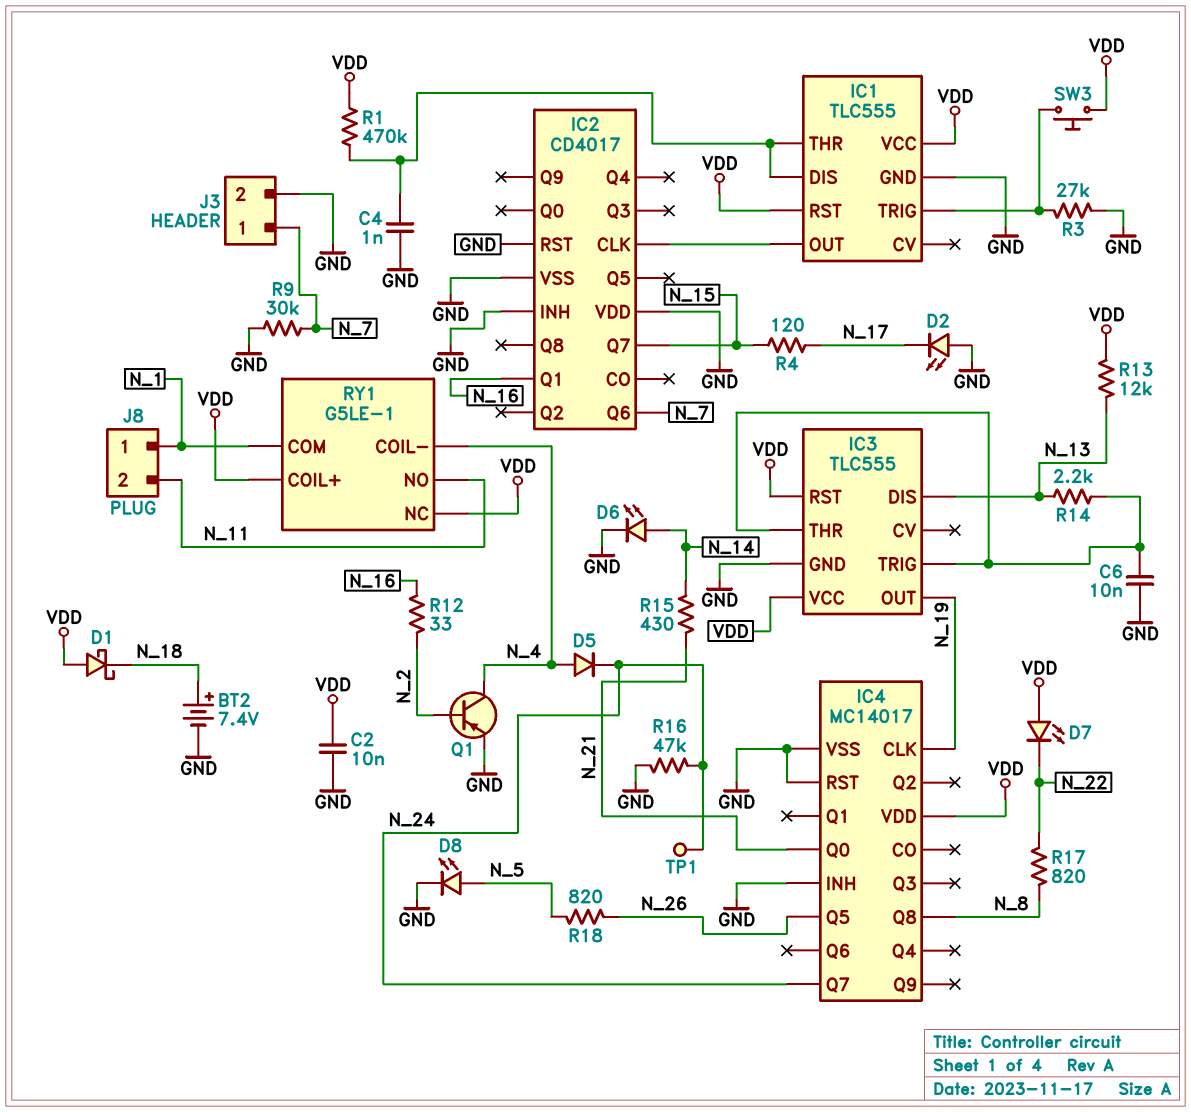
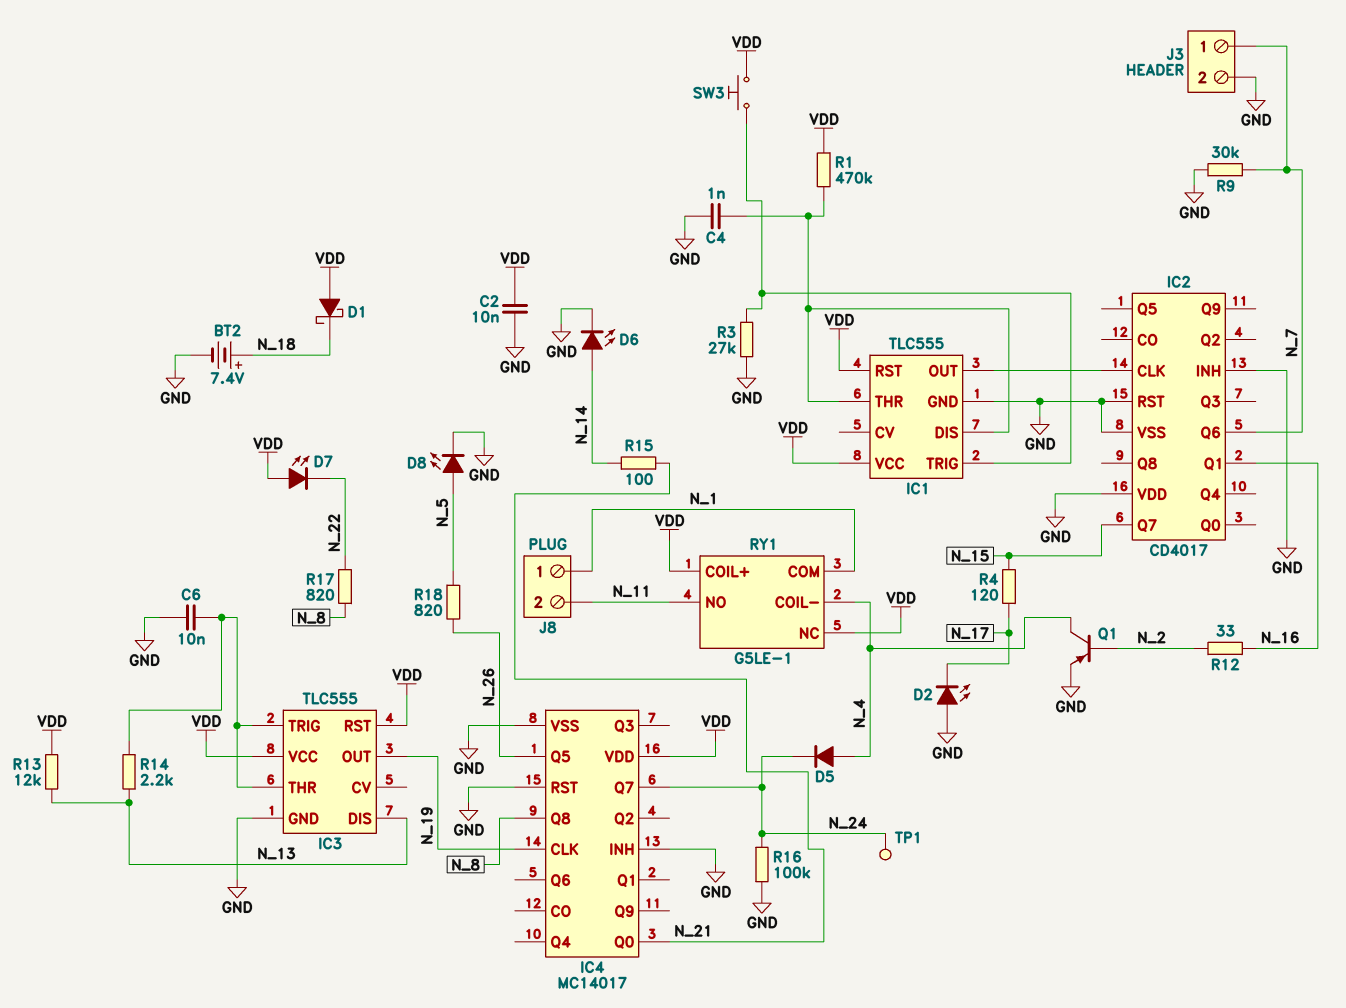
R15: 430 (N_14, N_21) -> 100 (N_14, N_21)
R16: 47k (GND, N_24) -> 100k (GND, N_24)

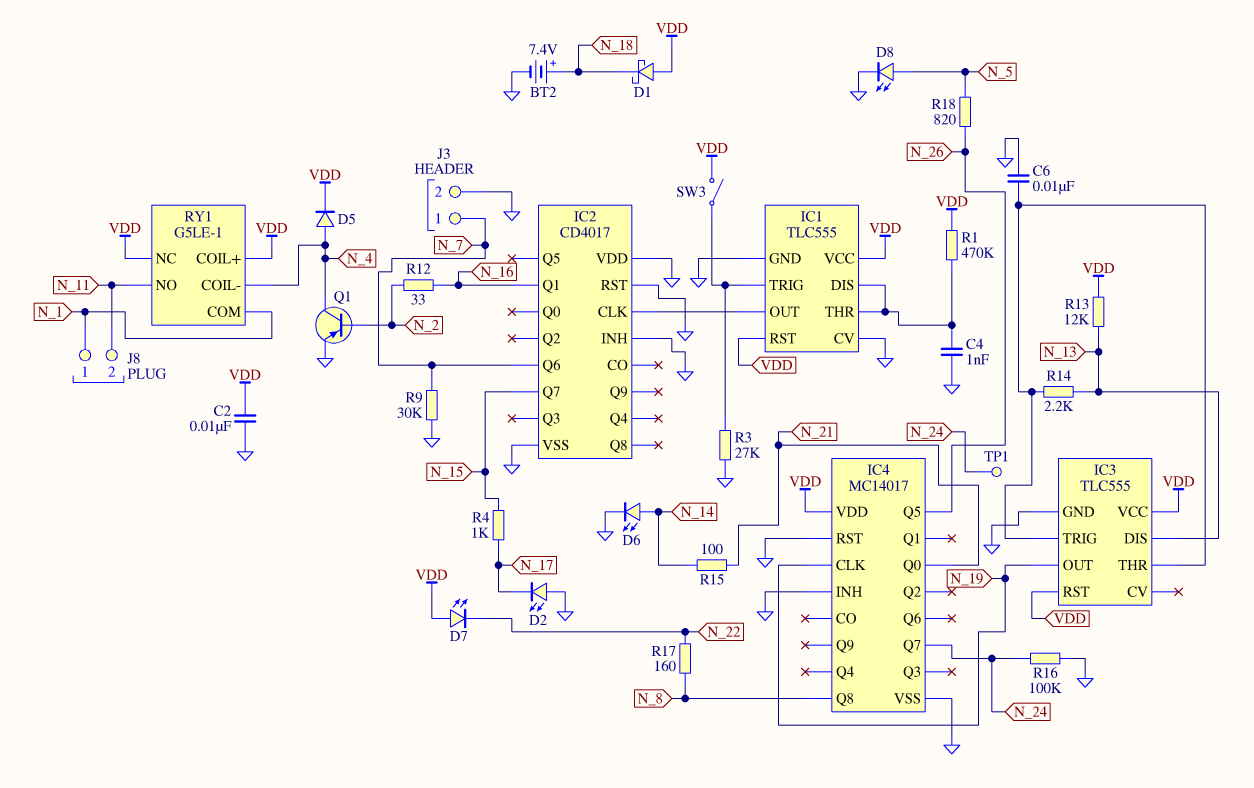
D5: diode (A N_4, K N_24) -> diode (A N_4, K VDD)
IC1 pin CV: none -> GND
R4: 120 (N_15, N_17) -> 1k (N_15, N_17)
R17: 820 (N_8, N_22) -> 160 (N_8, N_22)
SW3: button (IC1/TRIG, VDD) -> switch (IC1/TRIG, VDD)

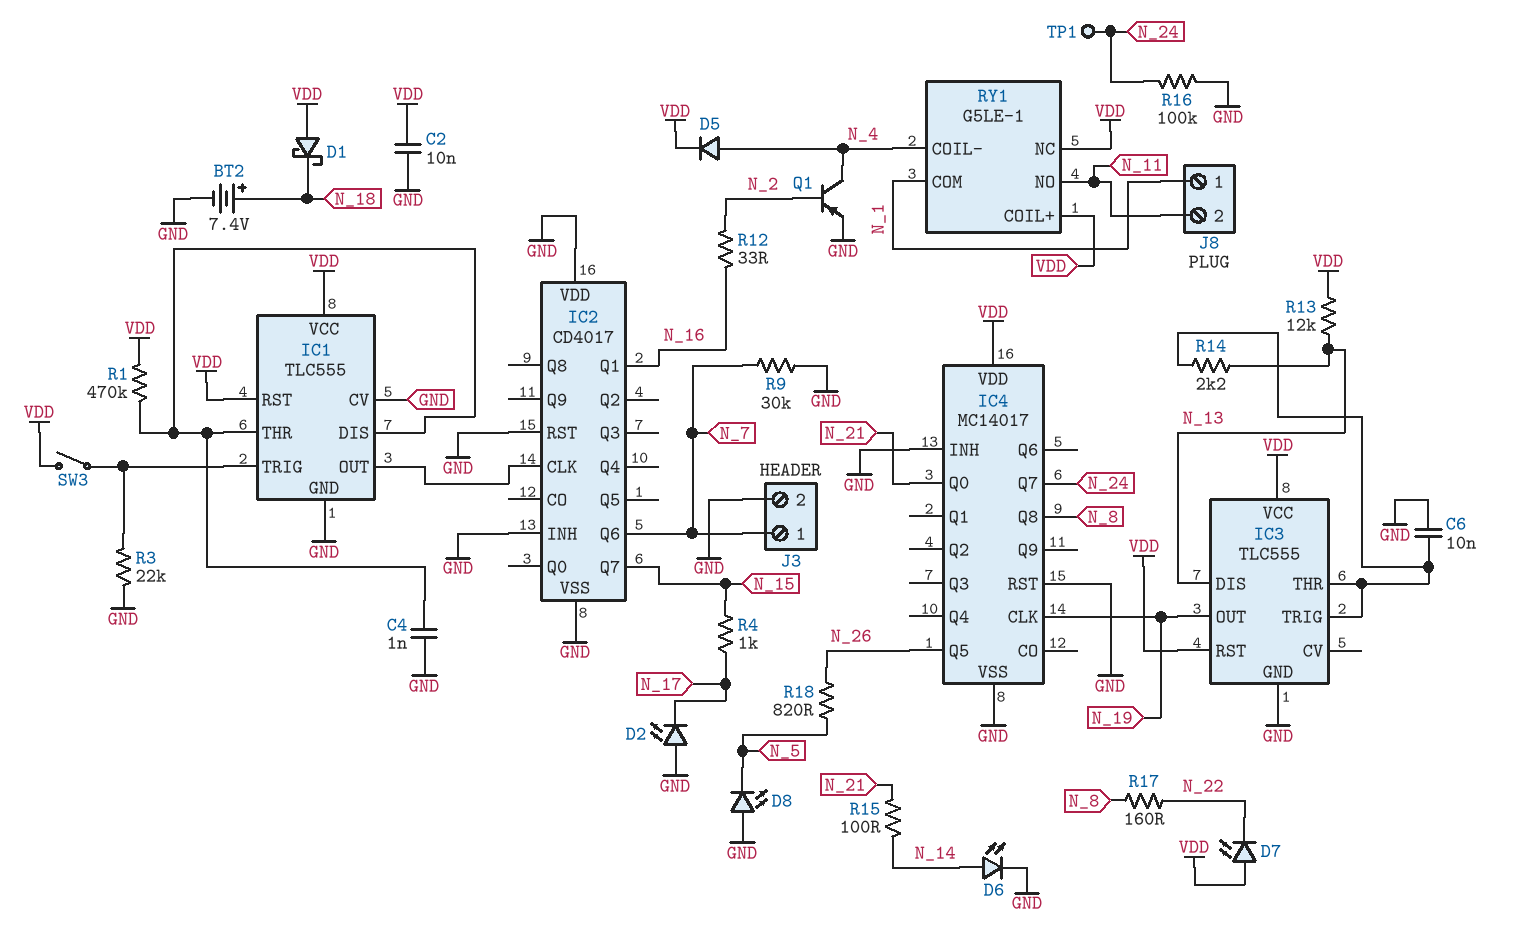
D8: LED (A N_5, K GND) -> LED (A GND, K N_5)
R3: 27k (GND, IC1/TRIG) -> 22k (GND, IC1/TRIG)

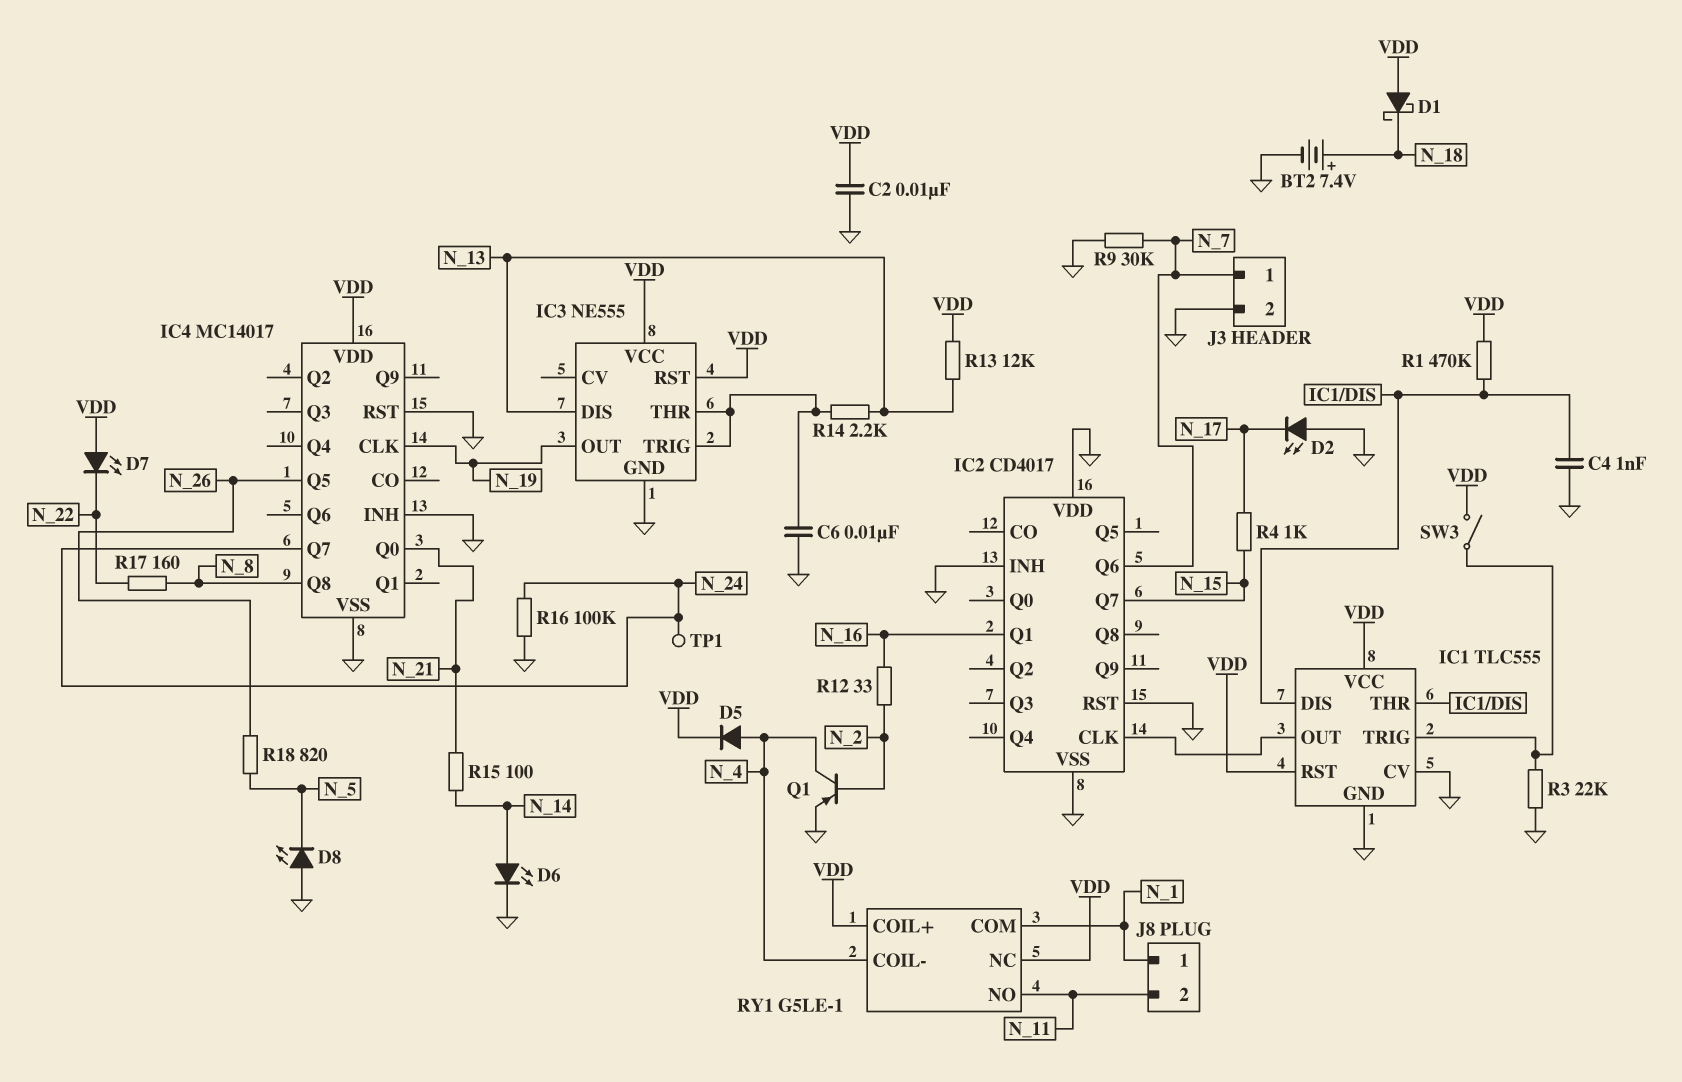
IC3: TLC555 -> NE555

